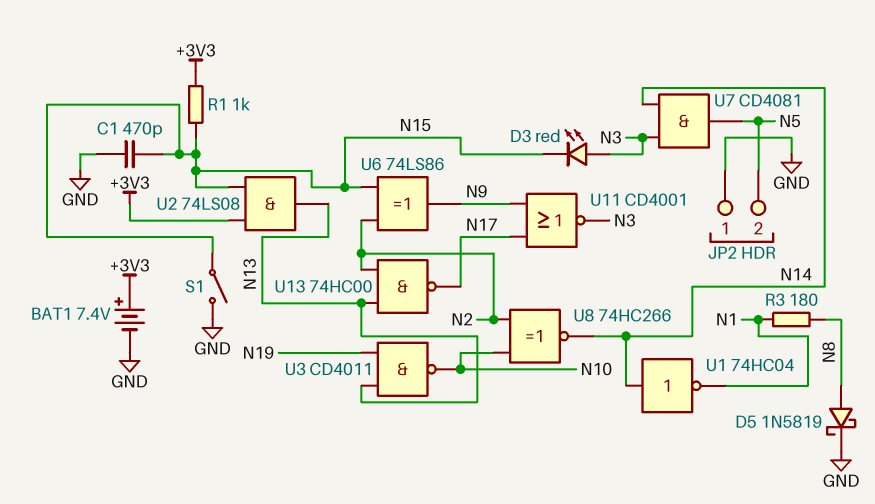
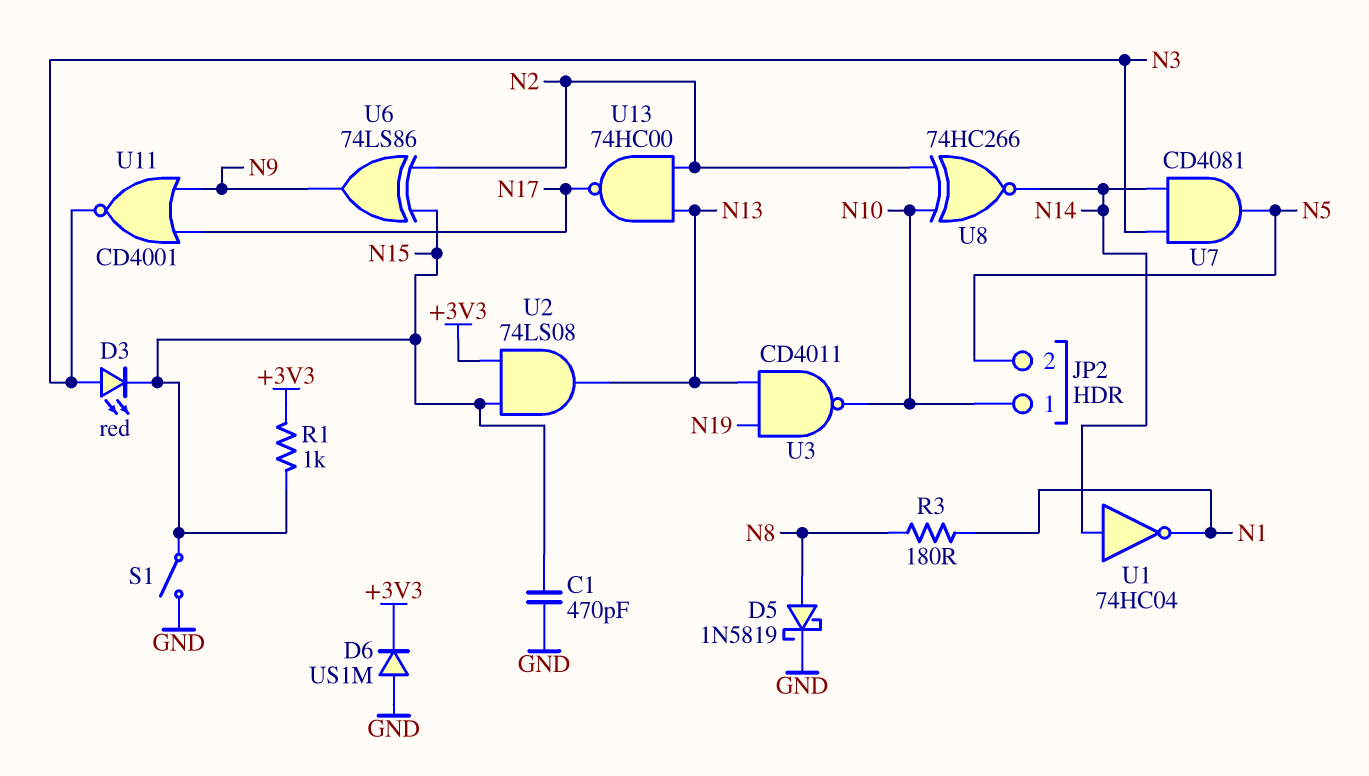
BAT1: 7.4V (plus +3V3, minus GND) -> none
D6: none -> diode US1M (A GND, K +3V3)
JP2 pin 1: GND -> N10

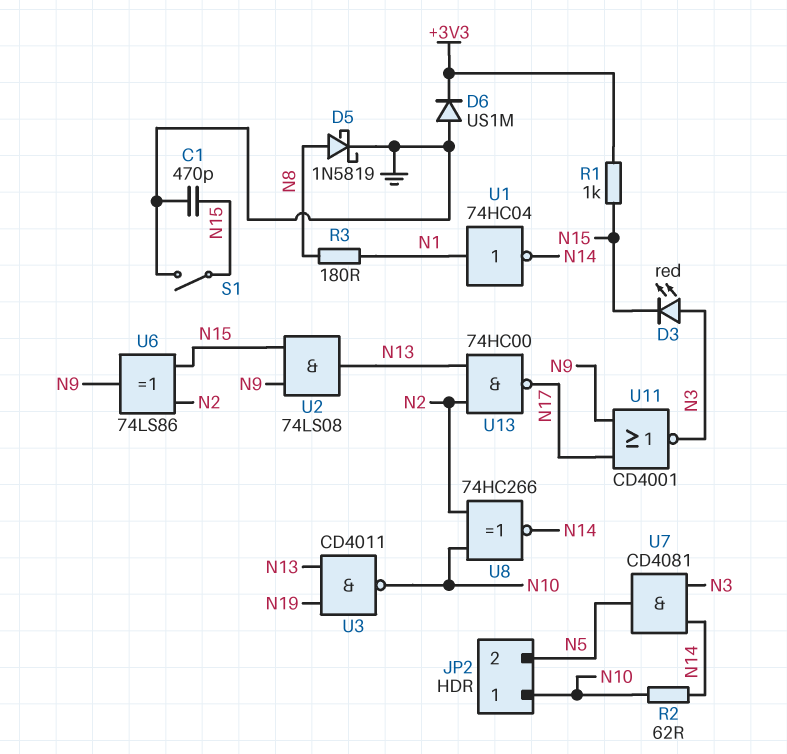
R2: none -> 62 (N10, N14)
U1: NOT 74HC04 (in N14, out N1) -> NOT 74HC04 (in N1, out N14)
U2: AND 74LS08 (in +3V3, in N15, out N13) -> AND 74LS08 (in N9, in N15, out N13)

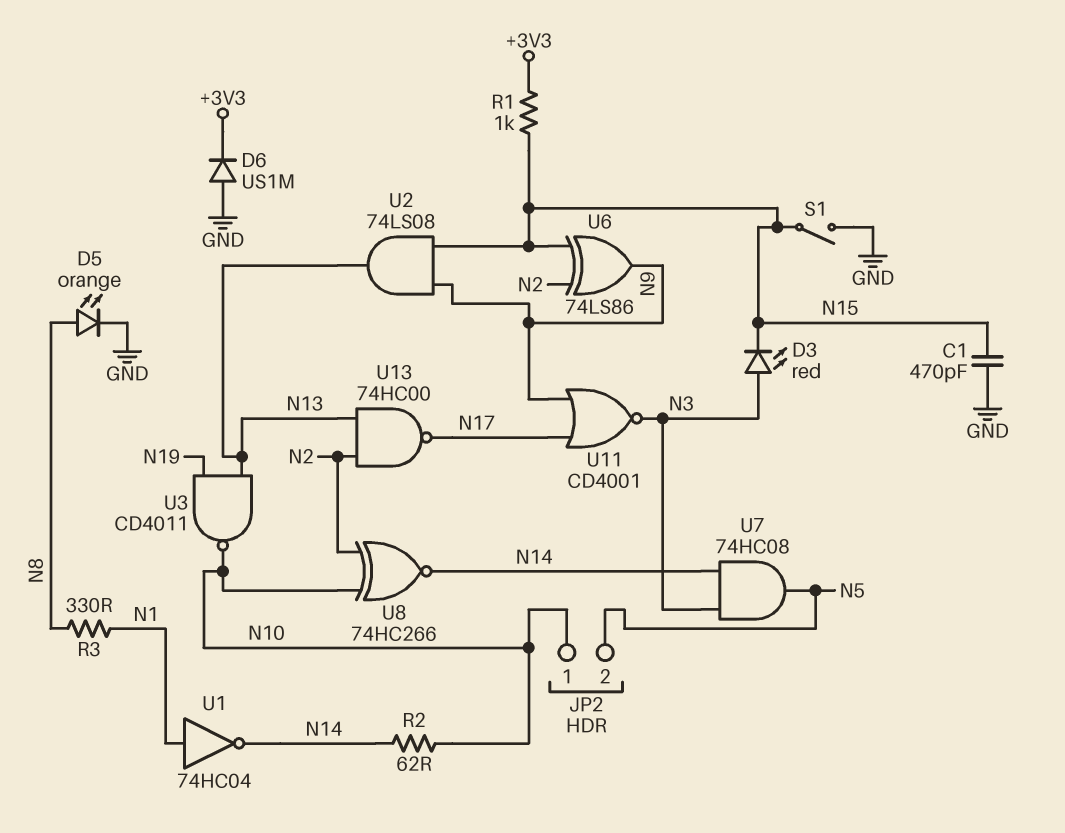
D5: schottky 1N5819 (A N8, K GND) -> LED orange (A N8, K GND)
R3: 180 (N1, N8) -> 330 (N1, N8)
U7: AND CD4081 (in N3, in N14, out N5) -> AND 74HC08 (in N3, in N14, out N5)

